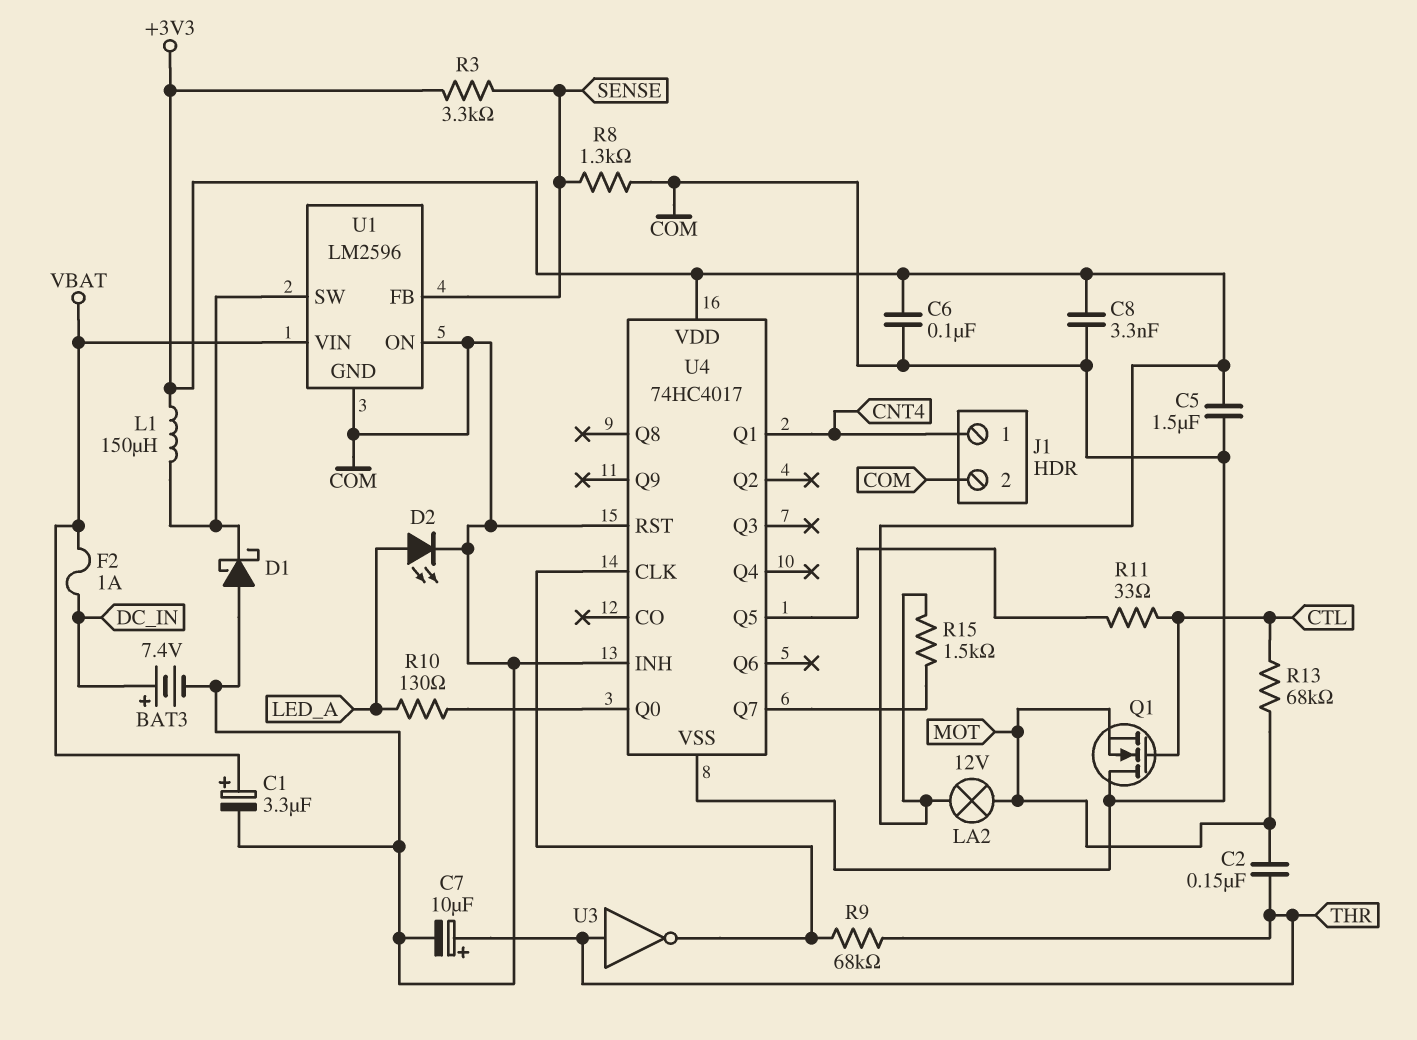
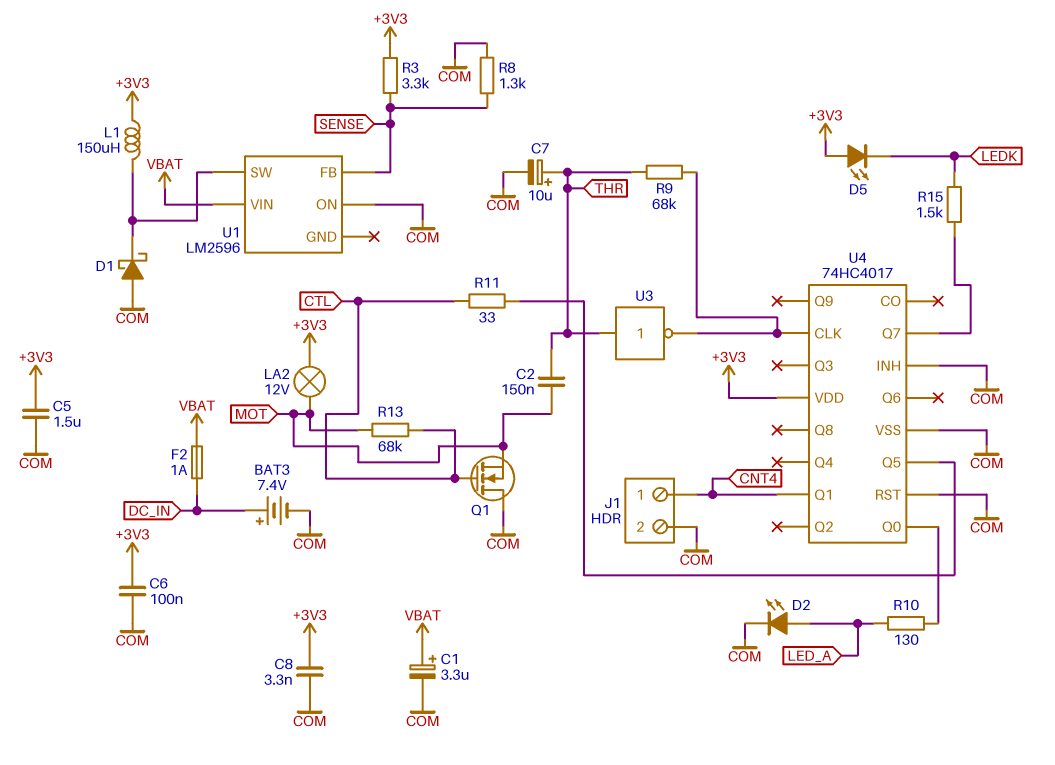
D5: none -> LED (A +3V3, K LEDK)
R15: 1.5k (+3V3, U4/Q7) -> 1.5k (LEDK, U4/Q7)
U1 pin GND: COM -> none

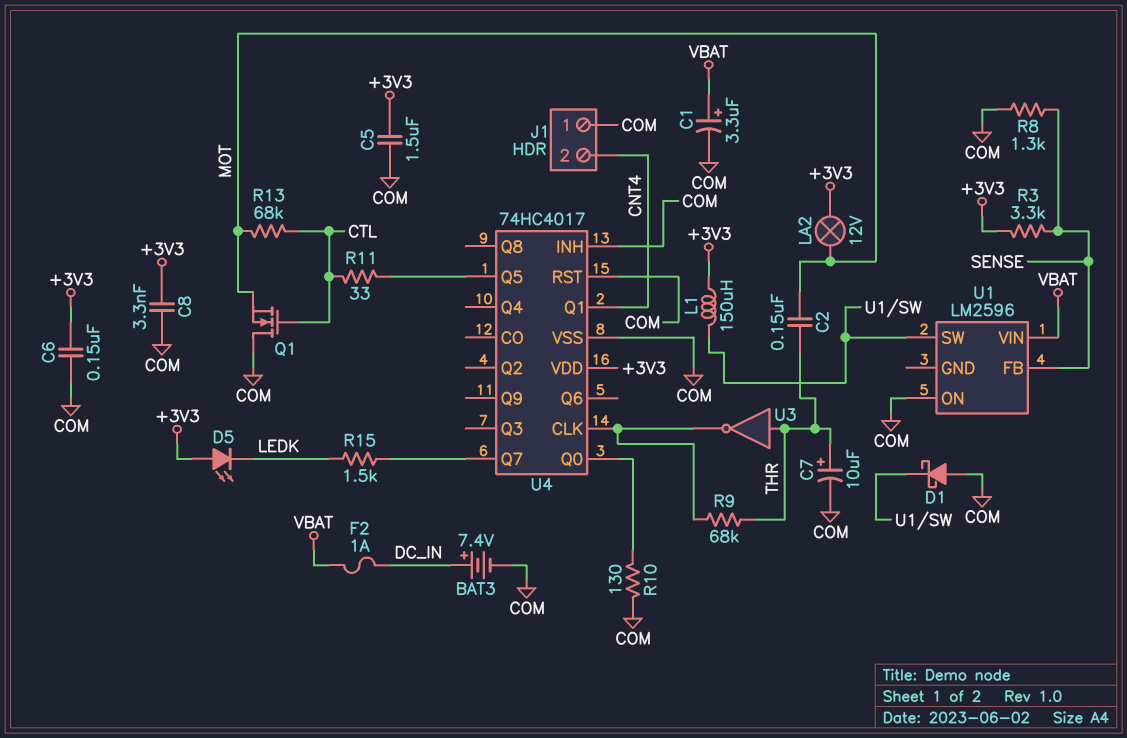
C6: 100nF (+3V3, COM) -> 150nF (+3V3, COM)
D2: LED (A LED_A, K COM) -> none
J1 pin 1: CNT4 -> COM
J1 pin 2: COM -> CNT4
R10: 130 (LED_A, U4/Q0) -> 130 (COM, U4/Q0)

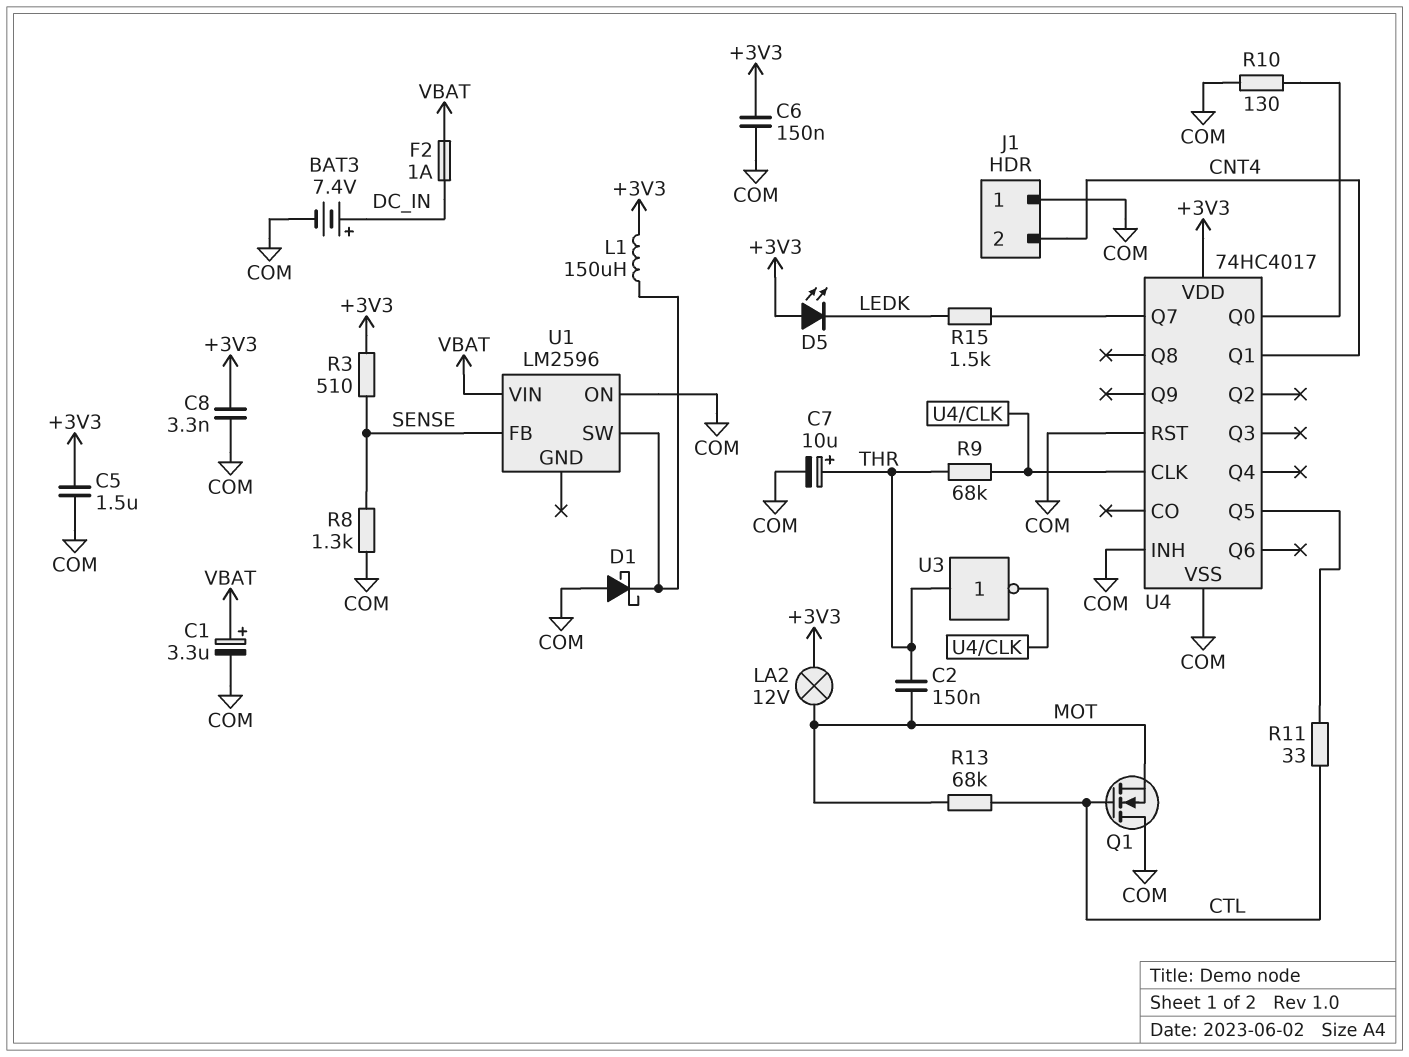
R3: 3.3k (+3V3, SENSE) -> 510 (+3V3, SENSE)

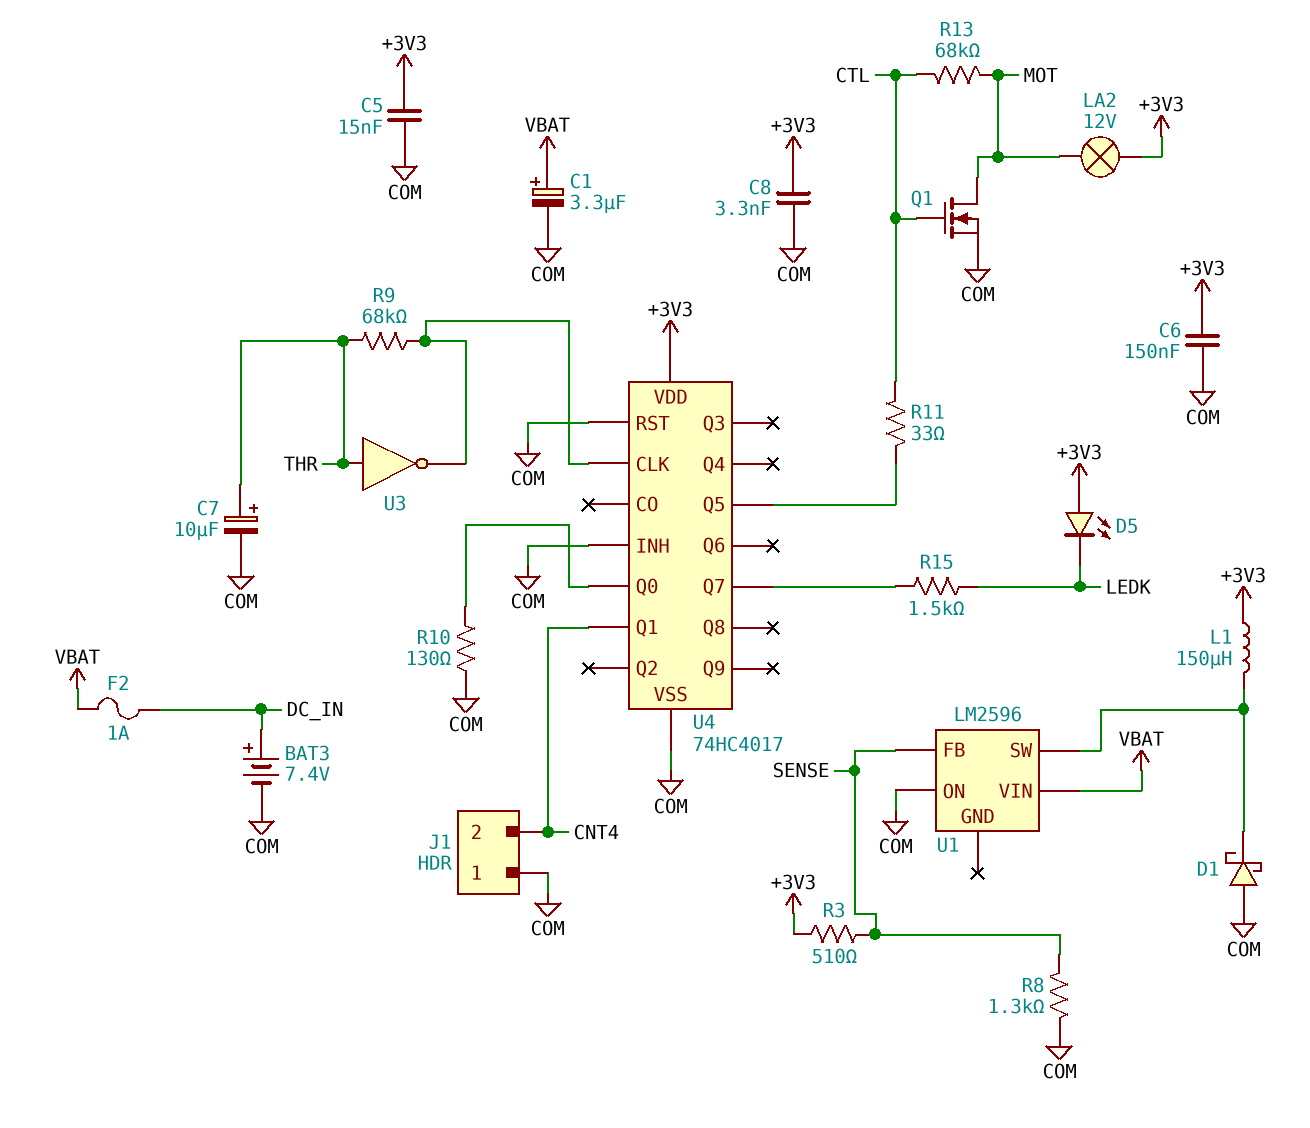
C2: 150nF (MOT, THR) -> none
C5: 1.5uF (+3V3, COM) -> 15nF (+3V3, COM)
Q1: NMOS (G CTL, D COM, S MOT) -> NMOS (G CTL, D MOT, S COM)

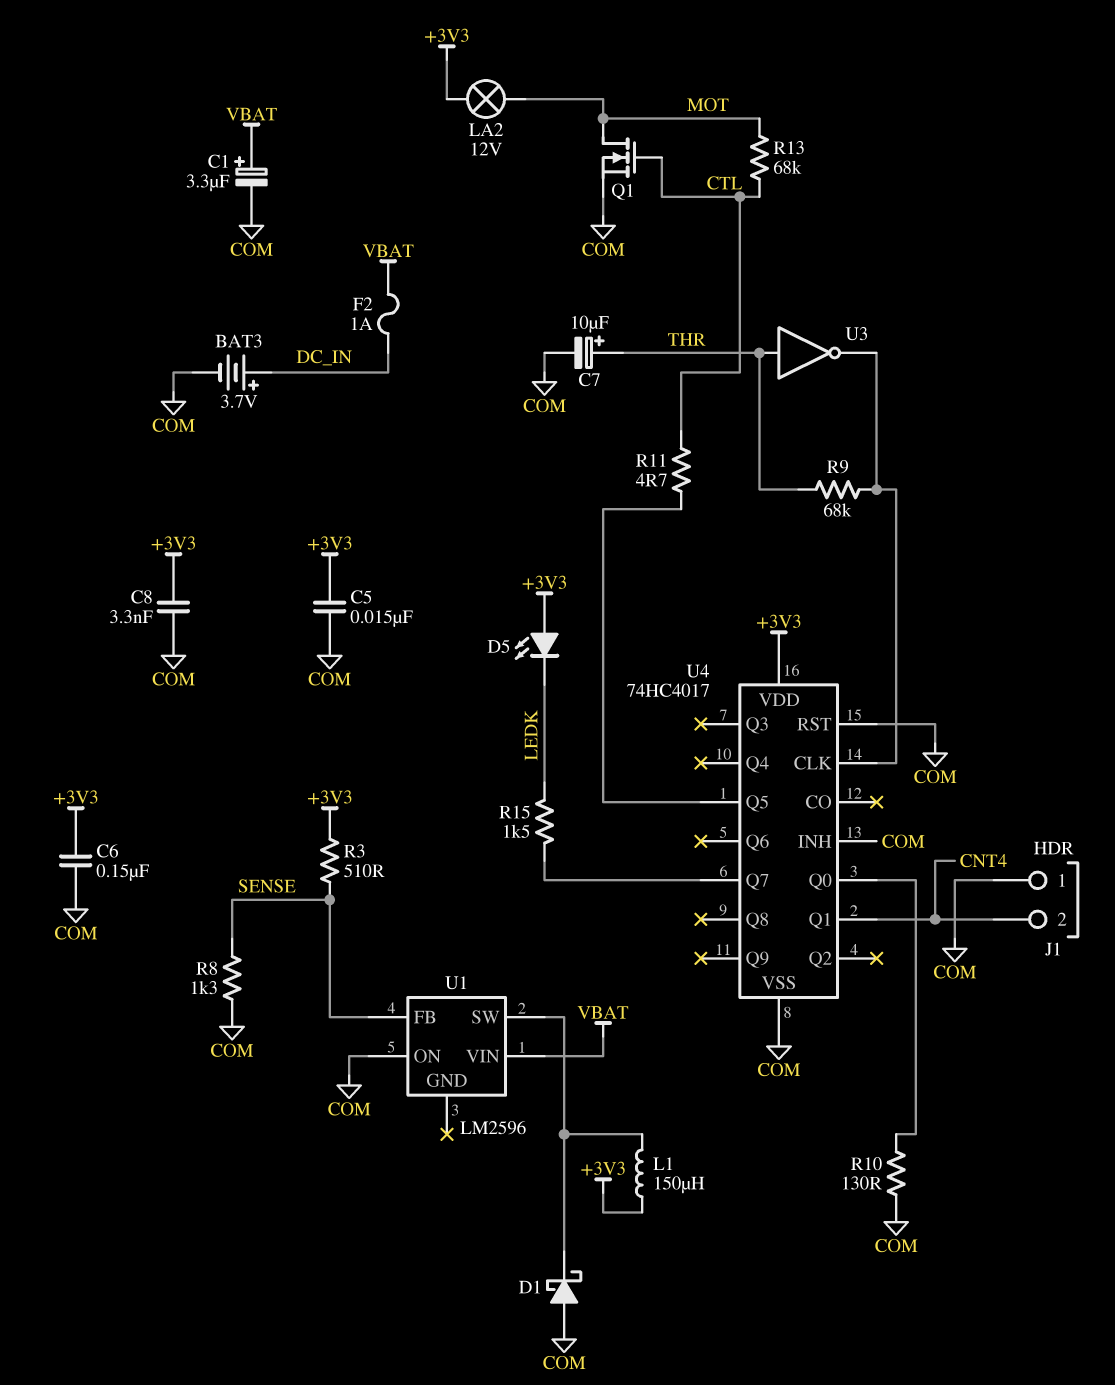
BAT3: 7.4V (plus DC_IN, minus COM) -> 3.7V (plus DC_IN, minus COM)
R11: 33 (CTL, U4/Q5) -> 4.7 (CTL, U4/Q5)

